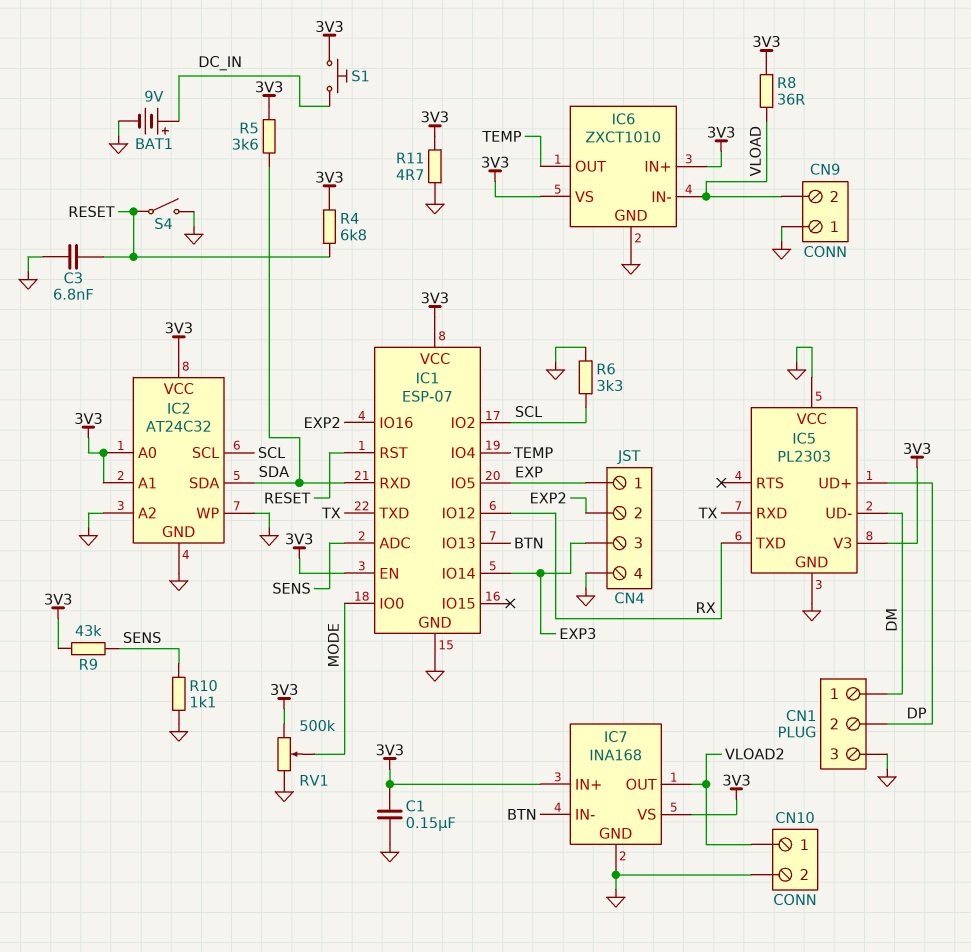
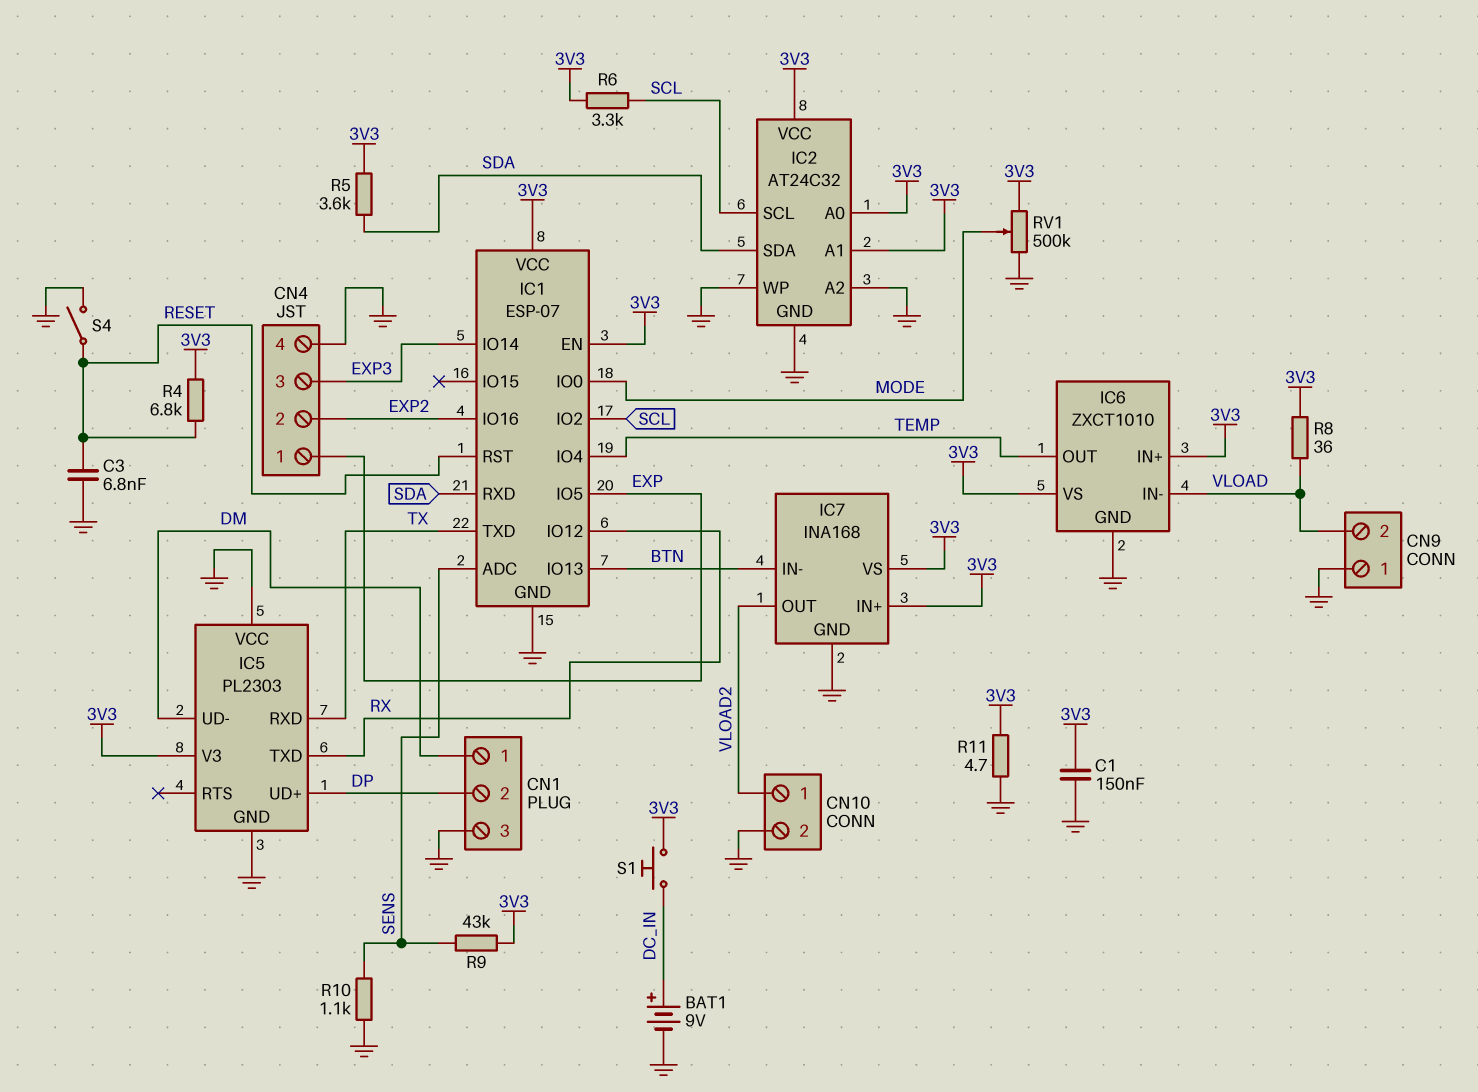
R6: 3.3k (GND, SCL) -> 3.3k (3V3, SCL)

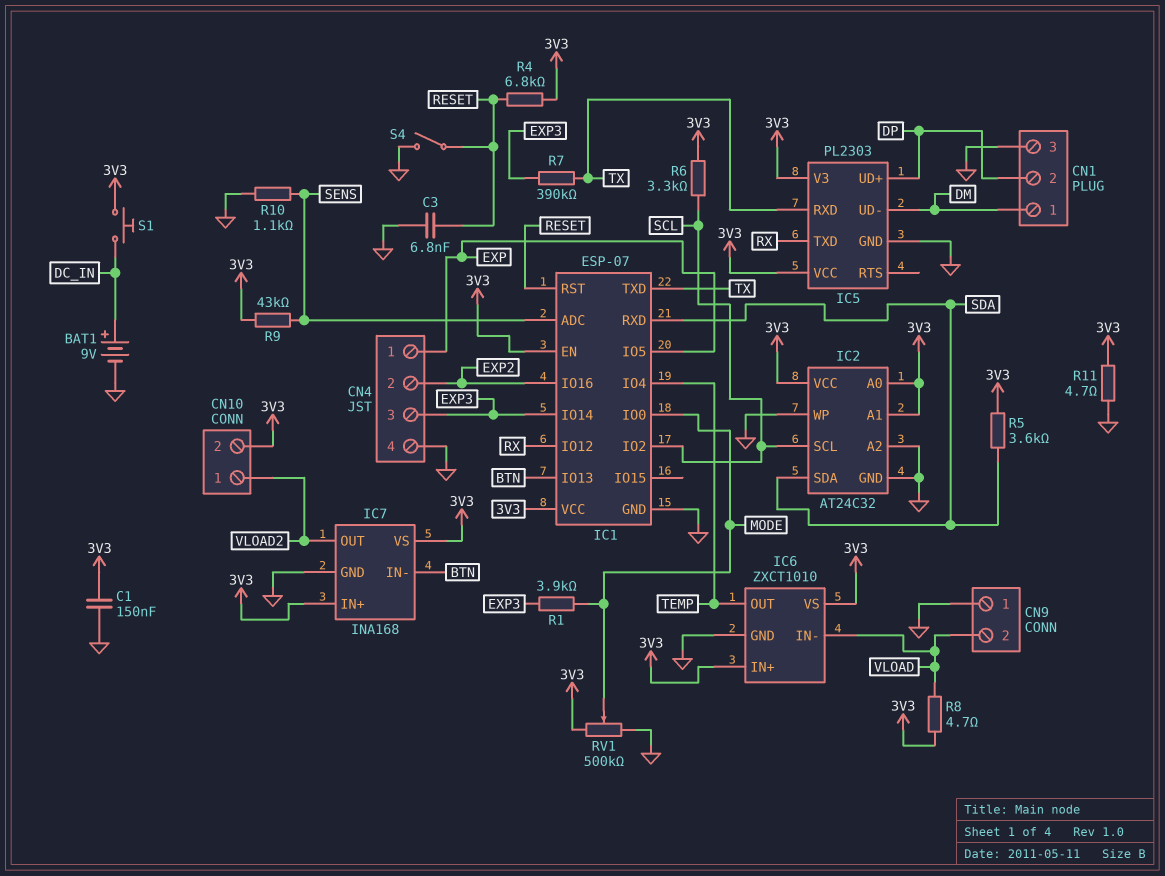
CN10 pin 2: GND -> 3V3
IC5 pin VCC: GND -> 3V3
R1: none -> 3.9k (EXP3, MODE)
R7: none -> 390k (EXP3, TX)
R8: 36 (3V3, VLOAD) -> 4.7 (3V3, VLOAD)

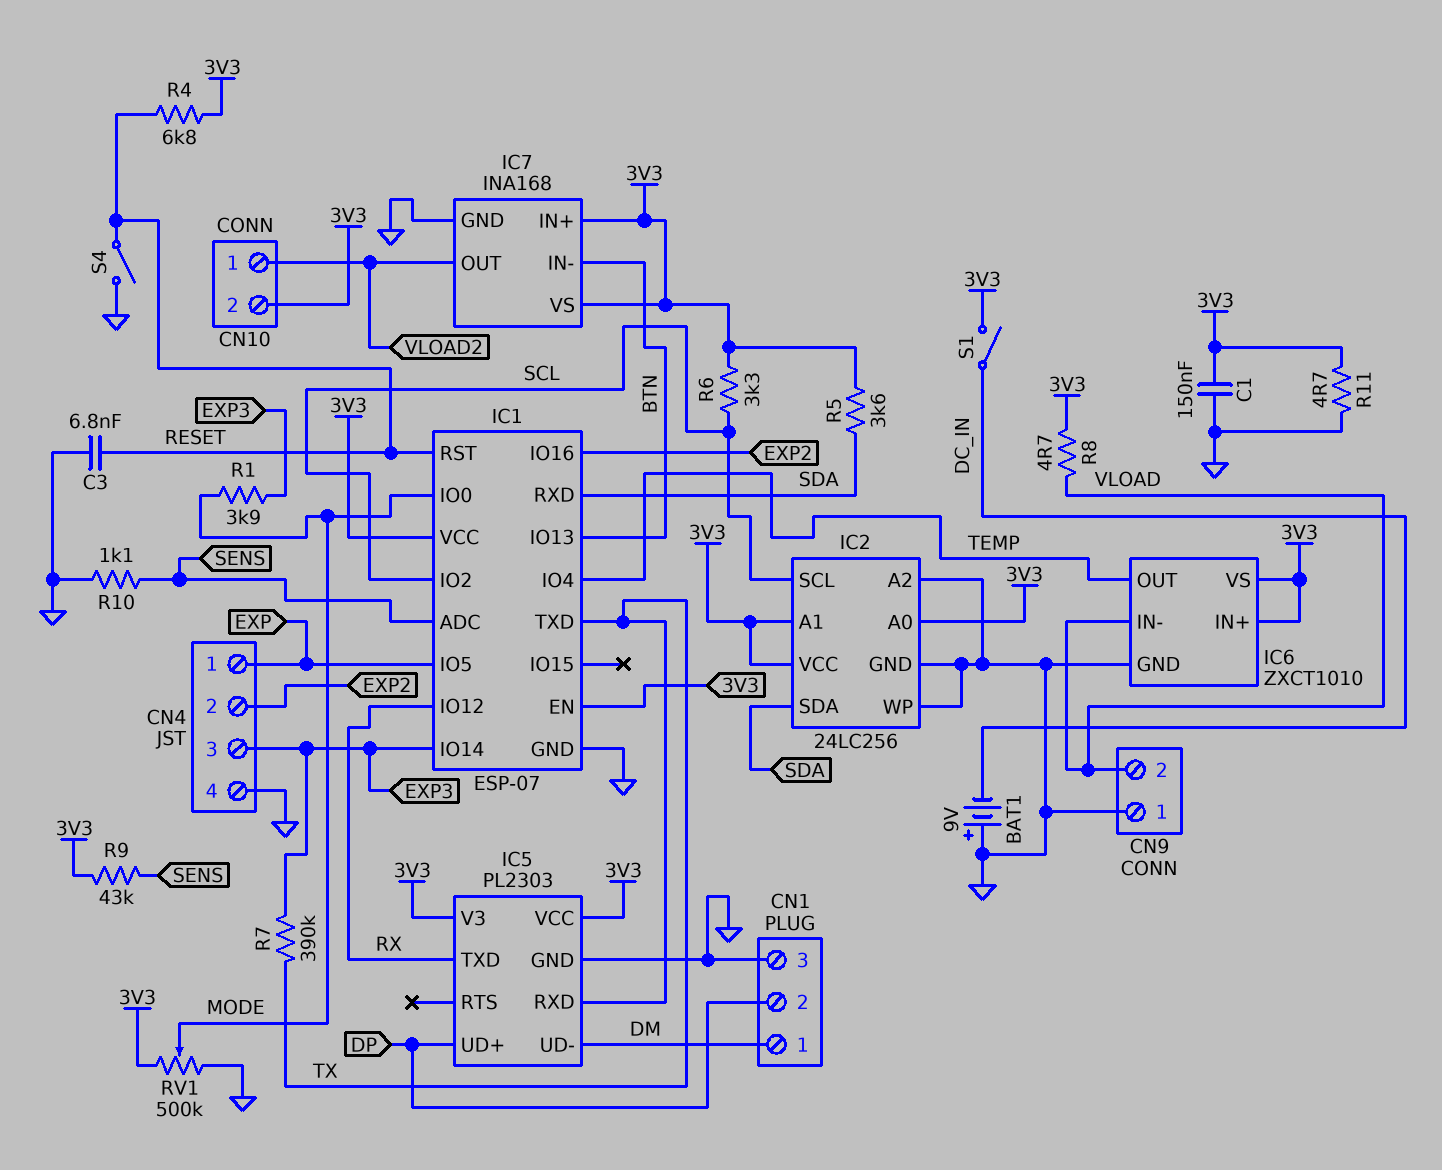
BAT1: 9V (plus DC_IN, minus GND) -> 9V (plus GND, minus DC_IN)
IC2: AT24C32 -> 24LC256
S1: button (3V3, DC_IN) -> switch (3V3, DC_IN)

